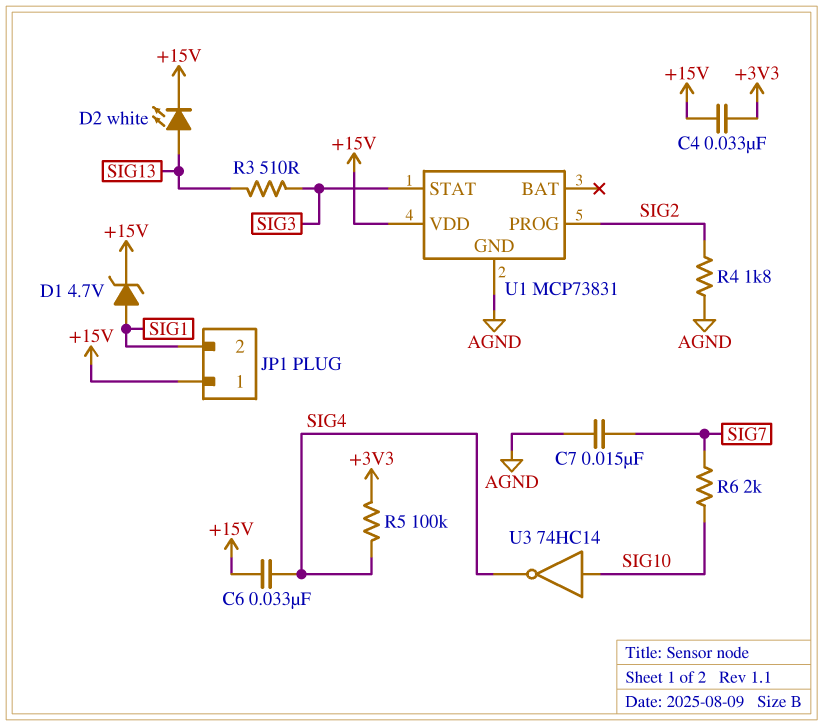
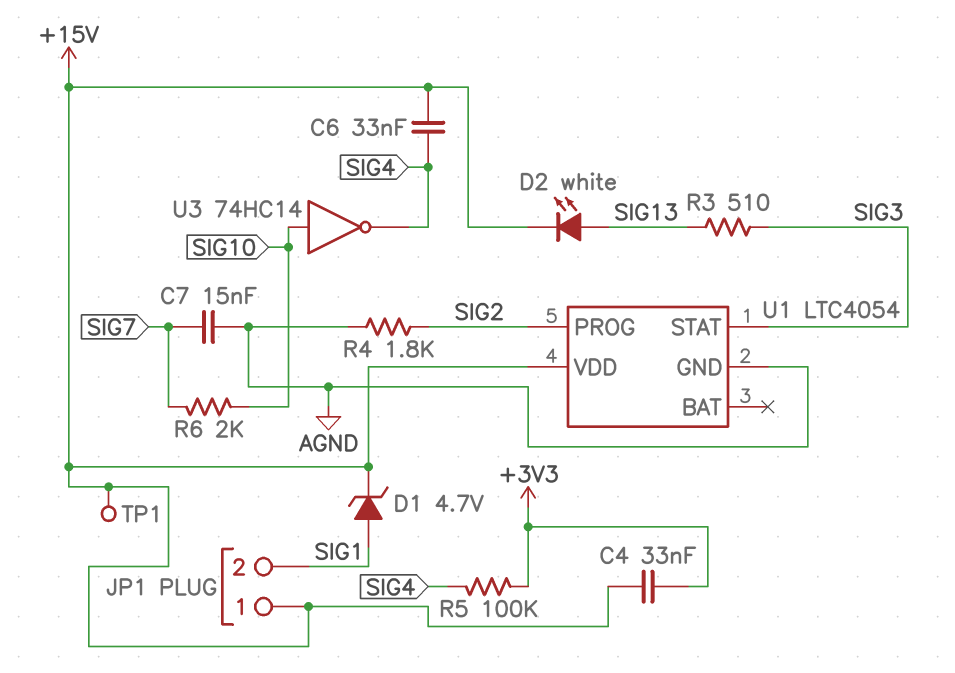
TP1: none -> test point (+15V)
U1: MCP73831 -> LTC4054

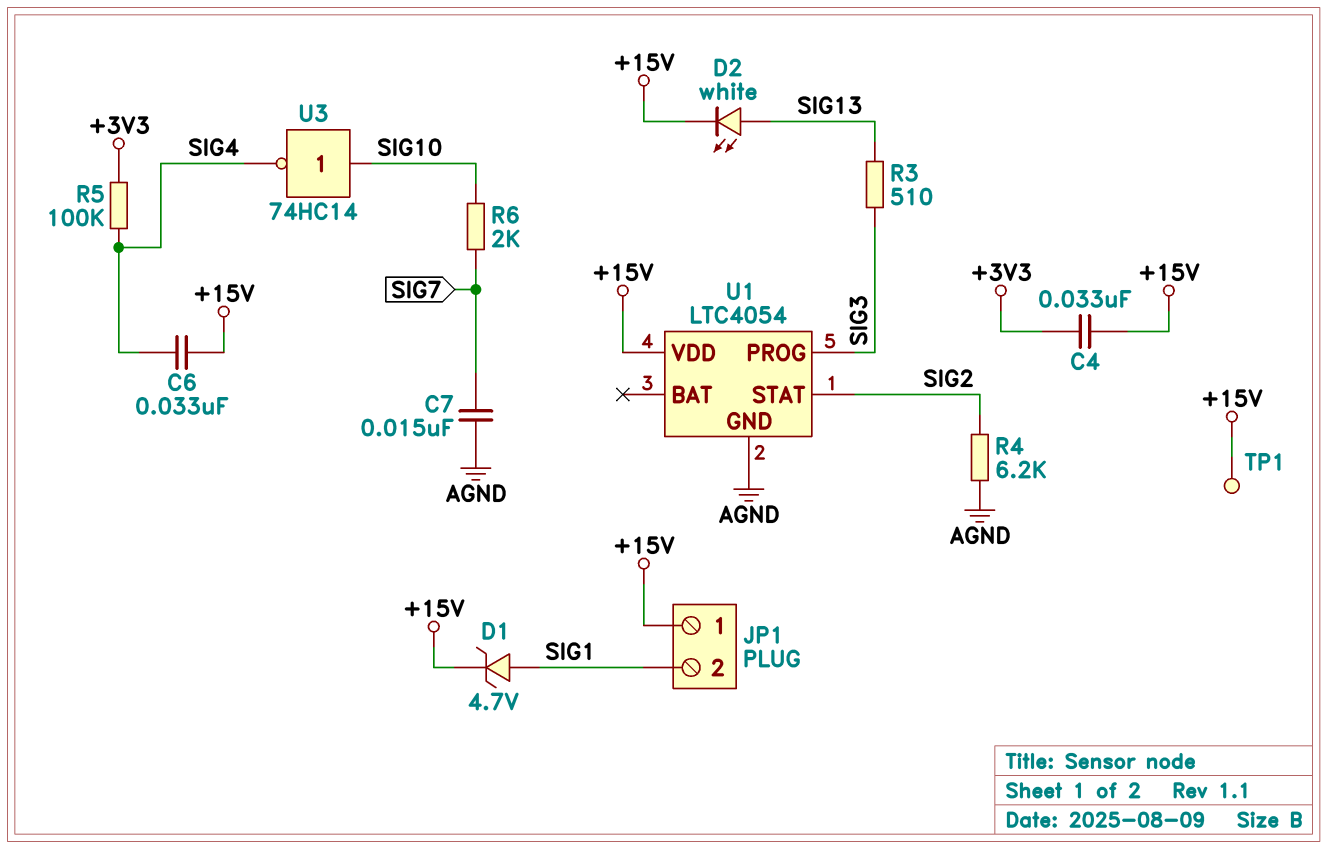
R4: 1.8k (AGND, SIG2) -> 6.2k (AGND, SIG2)
U1 pin PROG: SIG2 -> SIG3
U1 pin STAT: SIG3 -> SIG2

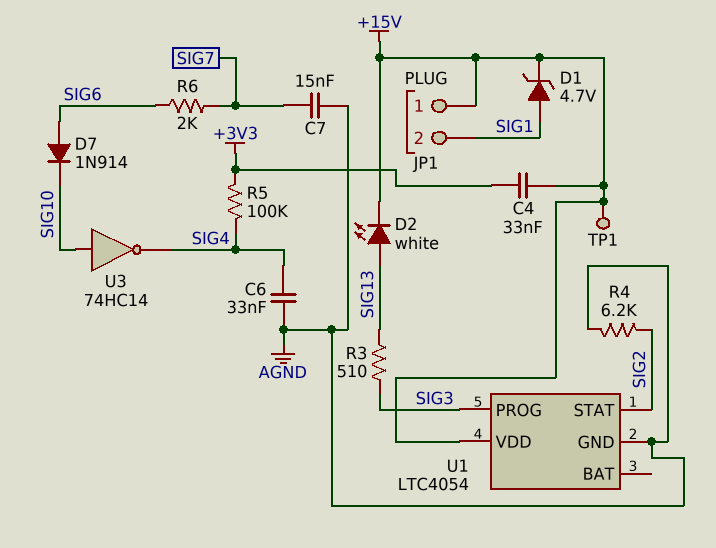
C6: 33nF (+15V, SIG4) -> 33nF (AGND, SIG4)
D7: none -> diode 1N914 (A SIG6, K SIG10)
R6: 2k (SIG7, SIG10) -> 2k (SIG6, SIG7)

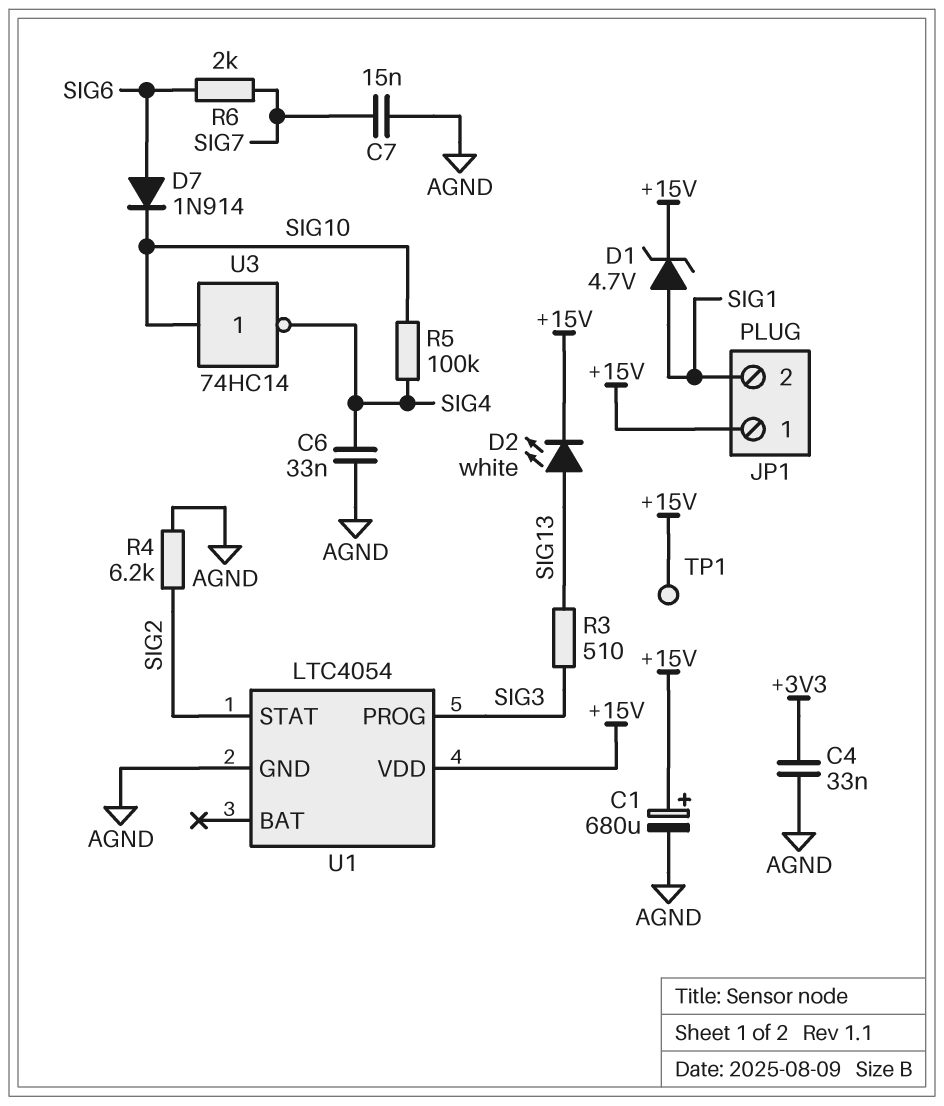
C1: none -> 680uF (plus +15V, minus AGND)
C4: 33nF (+3V3, +15V) -> 33nF (+3V3, AGND)
R5: 100k (+3V3, SIG4) -> 100k (SIG4, SIG10)

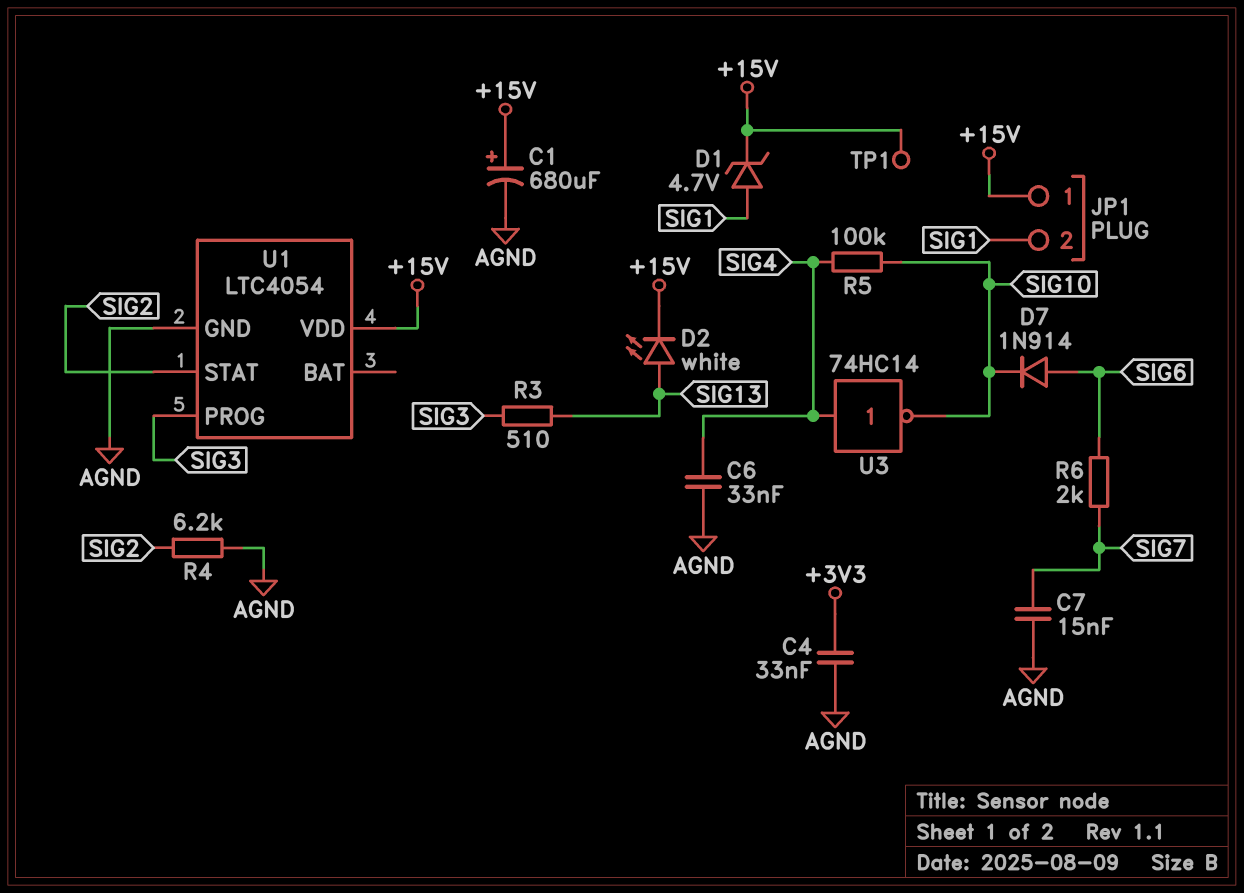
U3: NOT 74HC14 (in SIG10, out SIG4) -> NOT 74HC14 (in SIG4, out SIG10)

